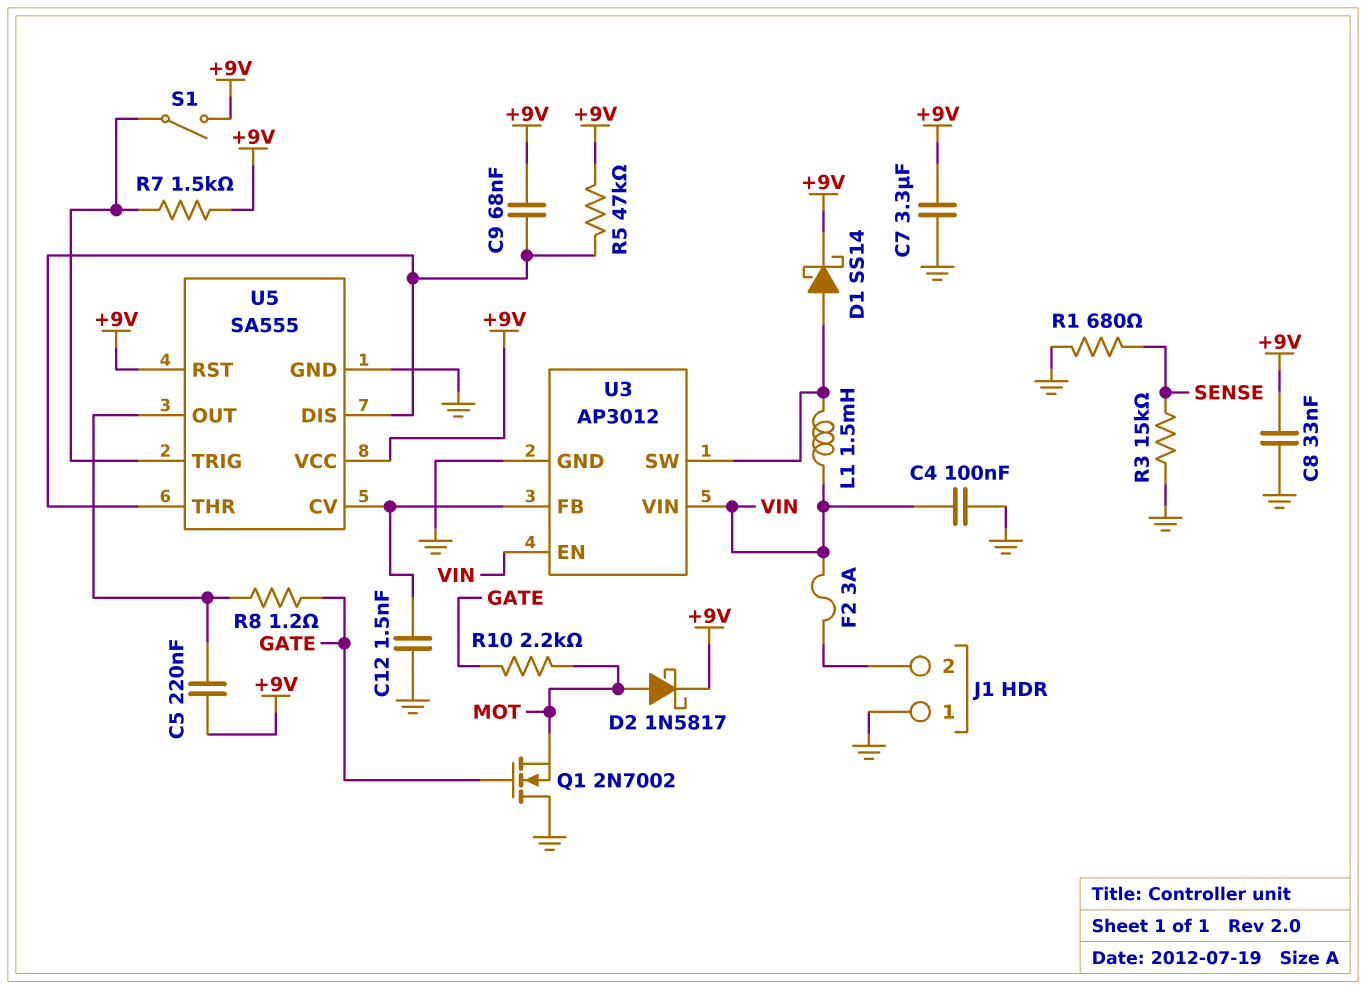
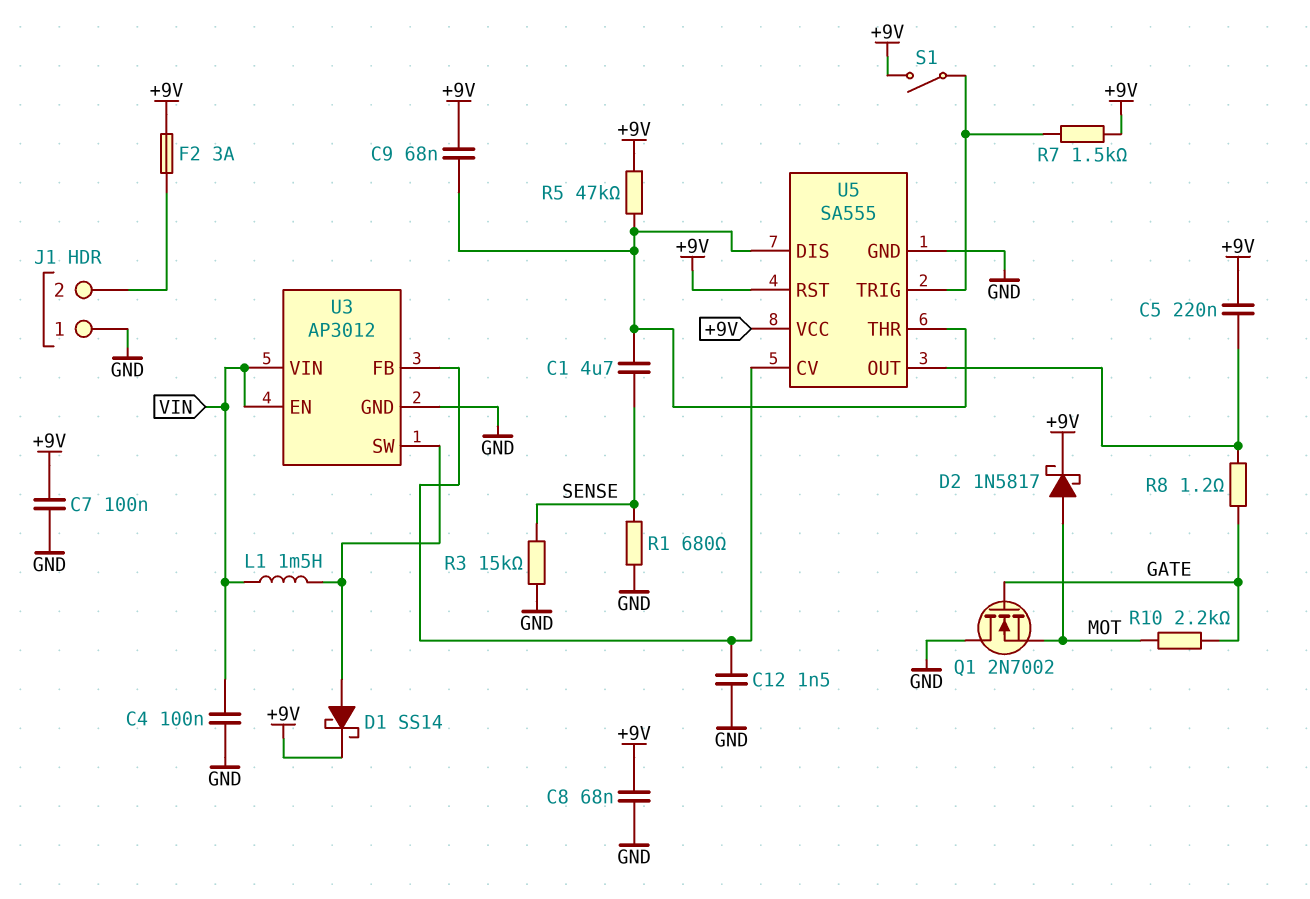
C1: none -> 4.7uF (SENSE, U5/DIS)
C7: 3.3uF (+9V, GND) -> 100nF (+9V, GND)
C8: 33nF (+9V, GND) -> 68nF (+9V, GND)
F2: 3A (J1/2, VIN) -> 3A (+9V, J1/2)

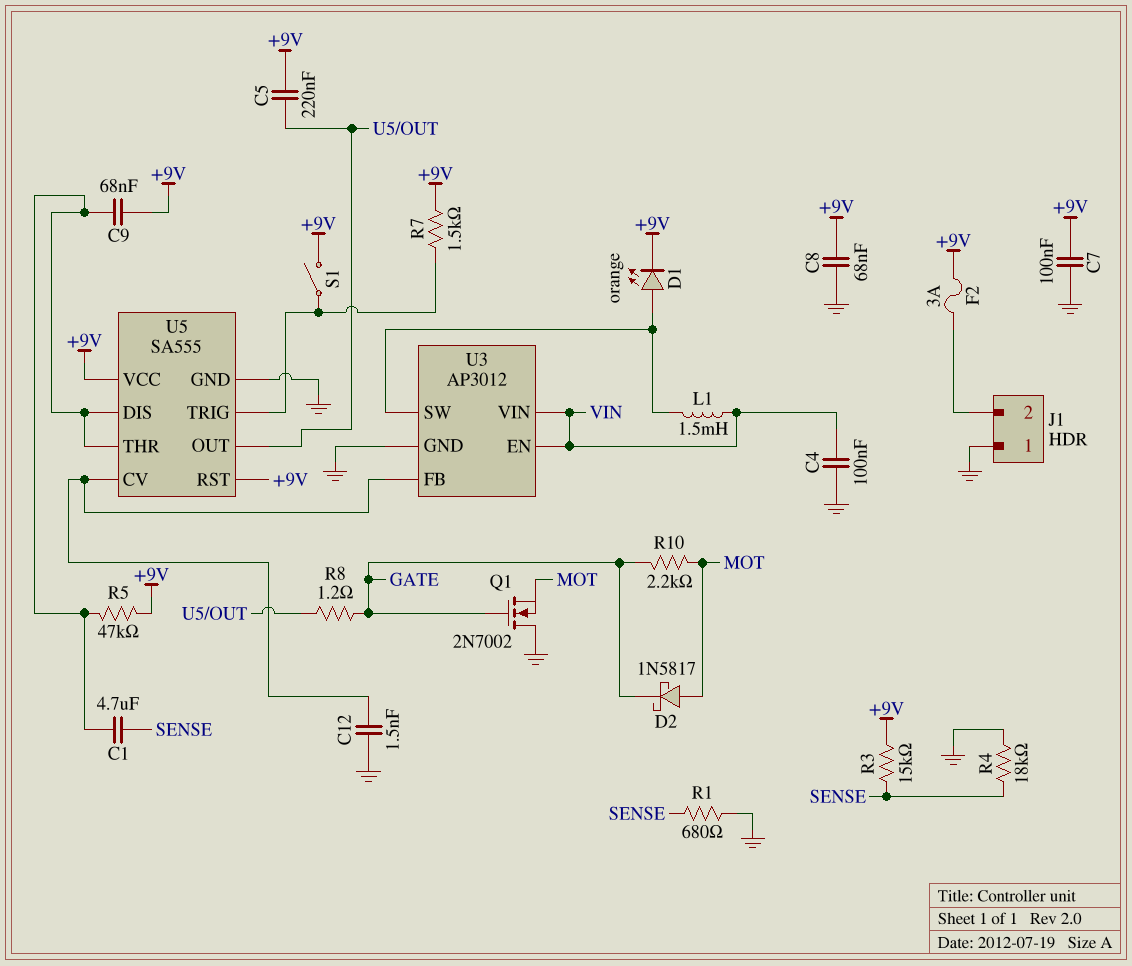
D1: schottky SS14 (A U3/SW, K +9V) -> LED orange (A U3/SW, K +9V)
D2: schottky 1N5817 (A MOT, K +9V) -> schottky 1N5817 (A MOT, K GATE)
R3: 15k (GND, SENSE) -> 15k (+9V, SENSE)
R4: none -> 18k (GND, SENSE)

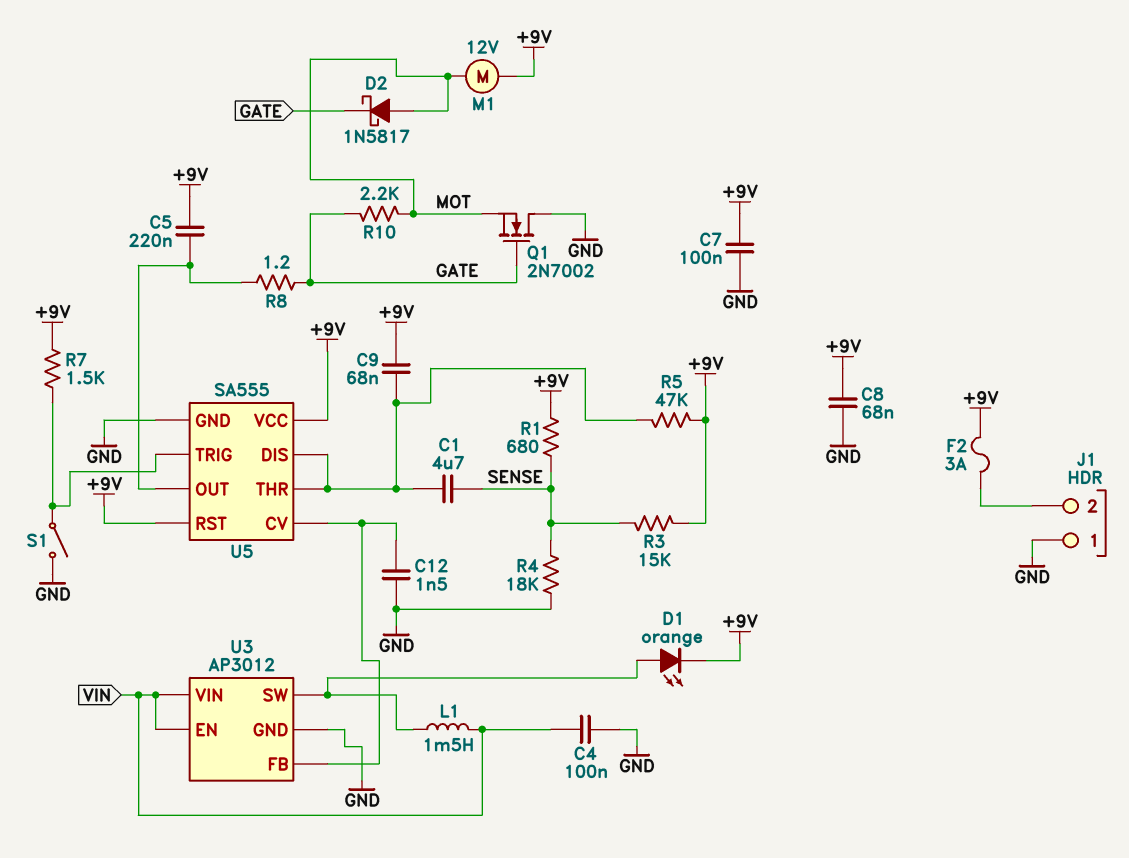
M1: none -> motor 12V (+9V, MOT)
R1: 680 (GND, SENSE) -> 680 (+9V, SENSE)
S1: switch (+9V, U5/TRIG) -> switch (GND, U5/TRIG)

